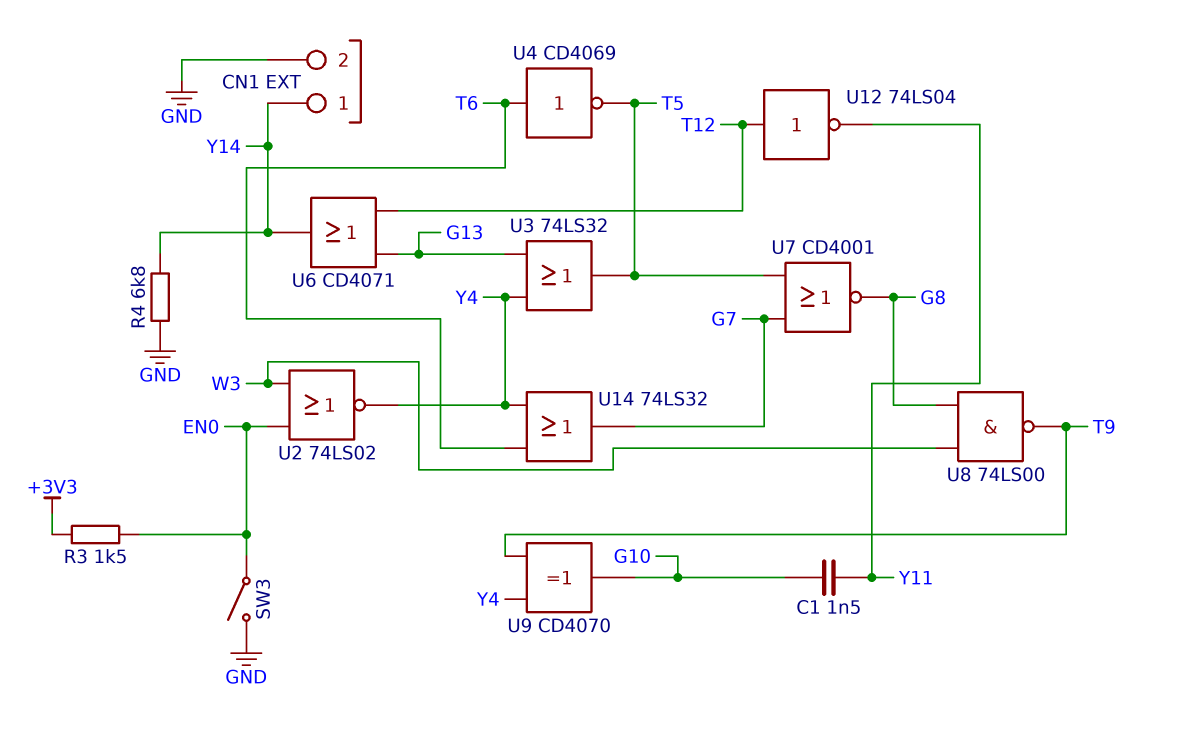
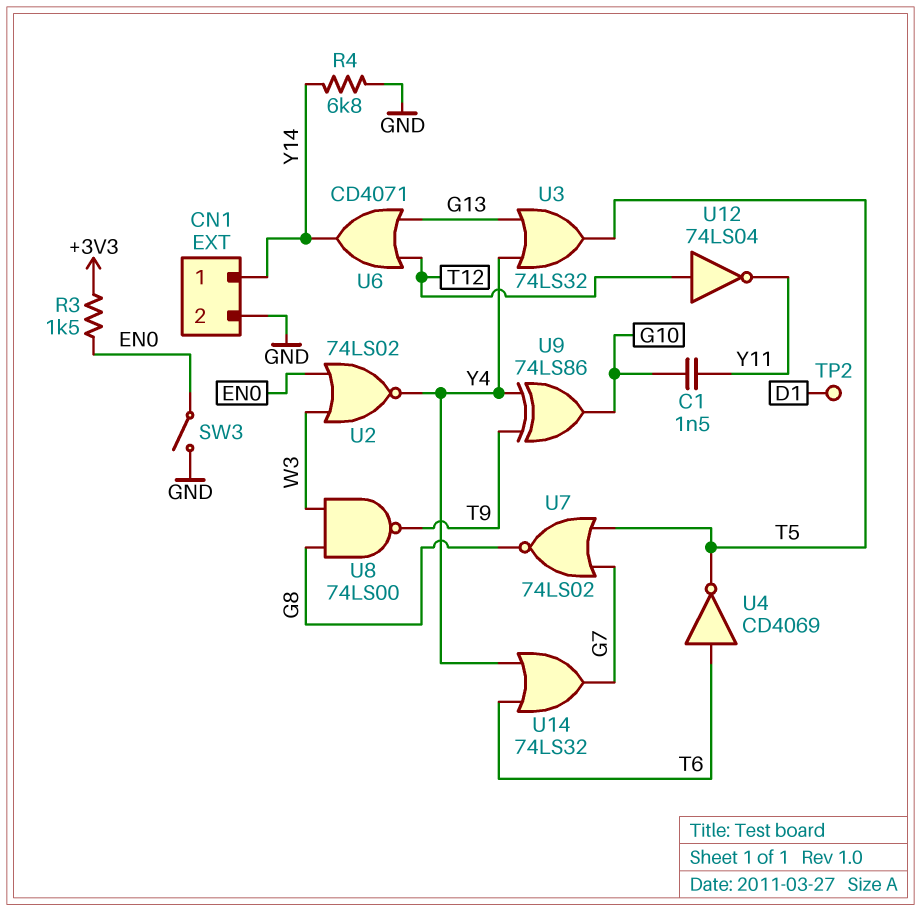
TP2: none -> test point (D1)
U7: NOR CD4001 (in G7, in T5, out G8) -> NOR 74LS02 (in G7, in T5, out G8)
U9: XOR CD4070 (in T9, in Y4, out G10) -> XOR 74LS86 (in T9, in Y4, out G10)

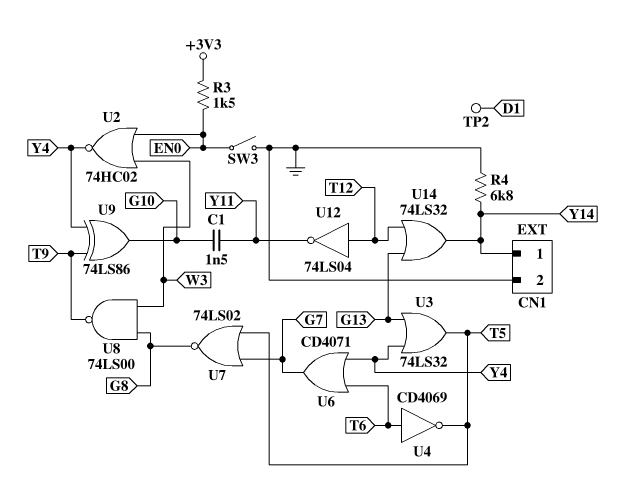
U2: NOR 74LS02 (in EN0, in W3, out Y4) -> NOR 74HC02 (in EN0, in W3, out Y4)
U6: OR CD4071 (in G13, in T12, out Y14) -> OR CD4071 (in T6, in Y4, out G7)
U14: OR 74LS32 (in T6, in Y4, out G7) -> OR 74LS32 (in G13, in T12, out Y14)

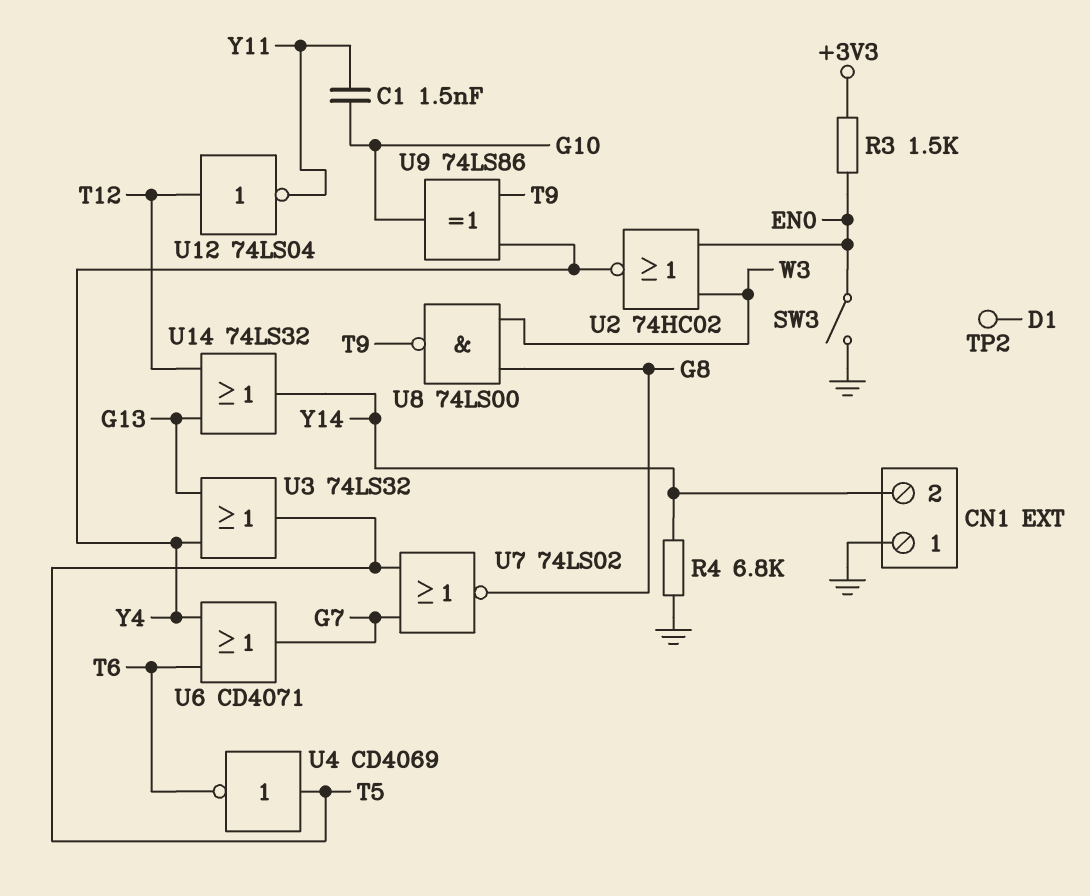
CN1 pin 1: Y14 -> GND
CN1 pin 2: GND -> Y14
U4: NOT CD4069 (in T6, out T5) -> NOT CD4069 (in T5, out T6)

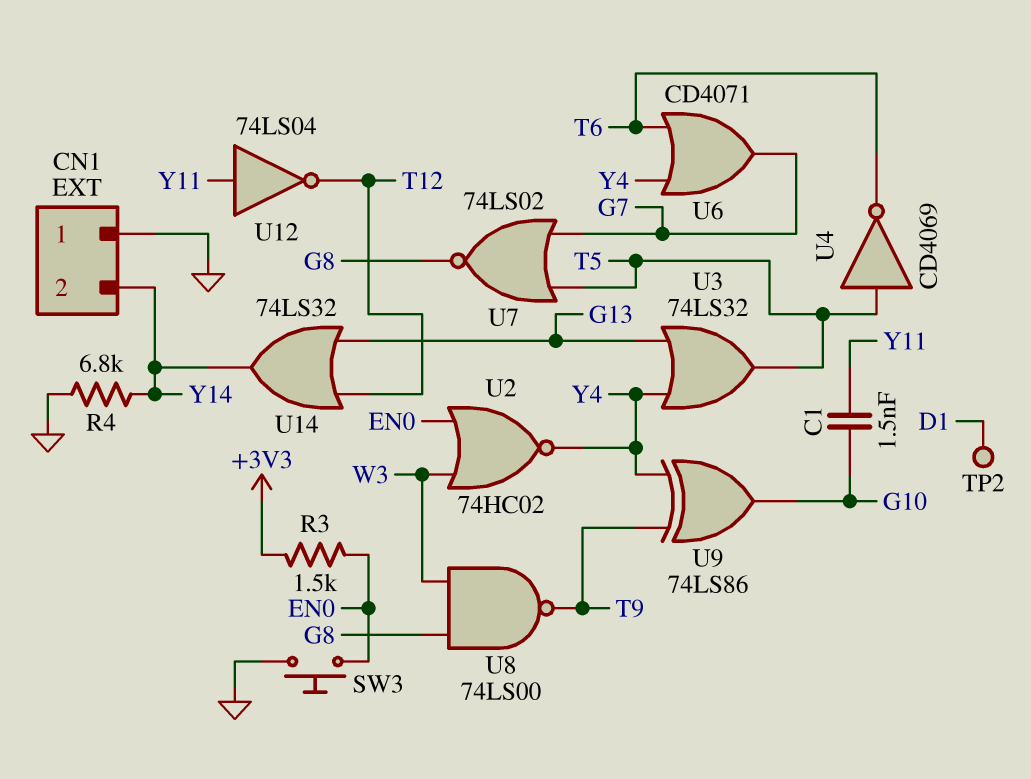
SW3: switch (EN0, GND) -> button (EN0, GND)
U12: NOT 74LS04 (in T12, out Y11) -> NOT 74LS04 (in Y11, out T12)

